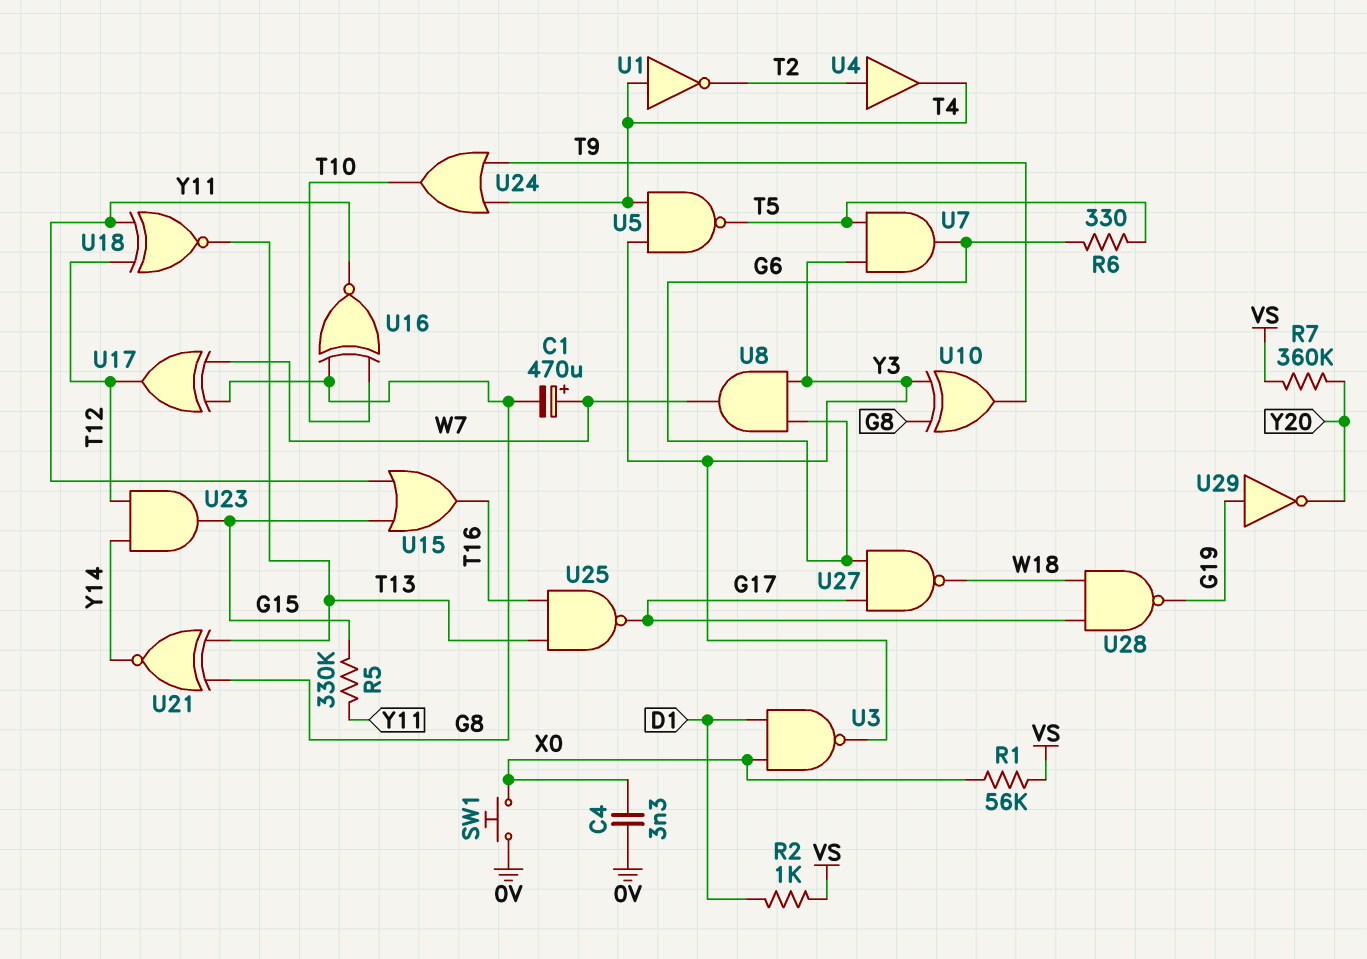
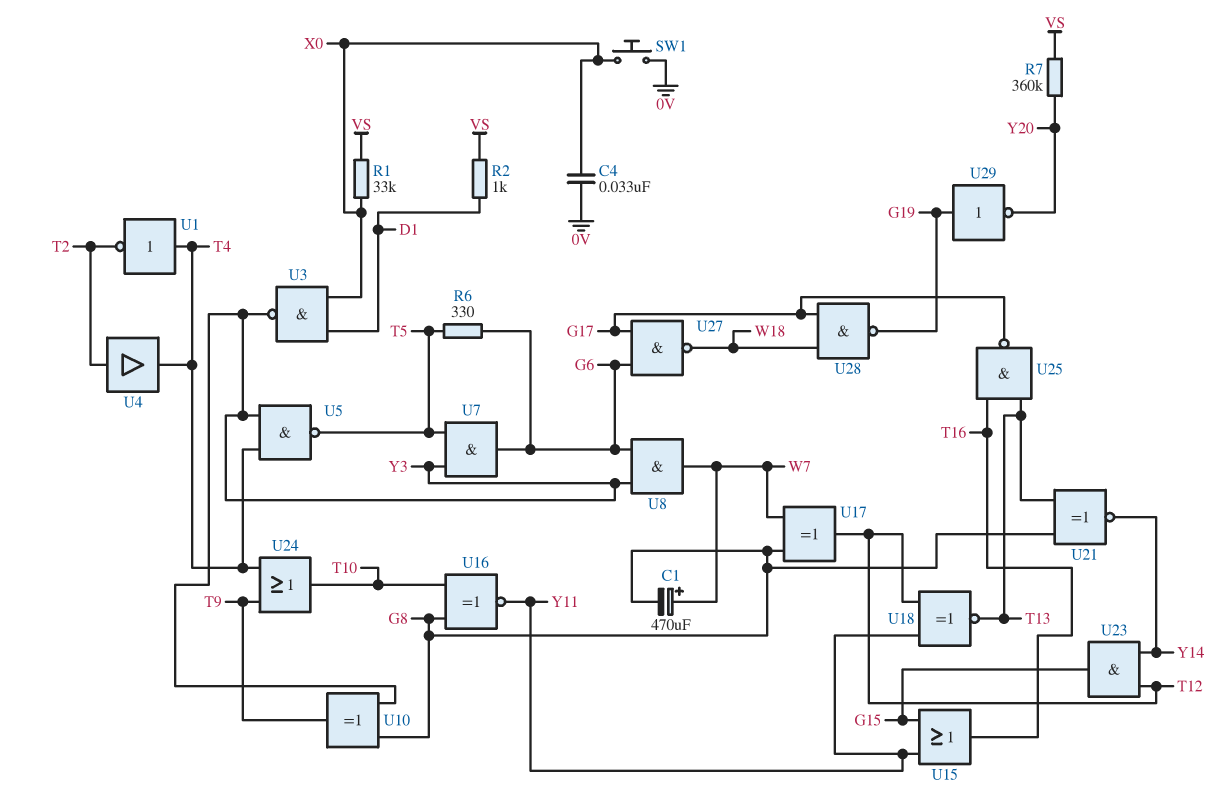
C4: 3.3nF (0V, X0) -> 33nF (0V, X0)
R1: 56k (VS, X0) -> 33k (VS, X0)
R5: 330k (G15, Y11) -> none

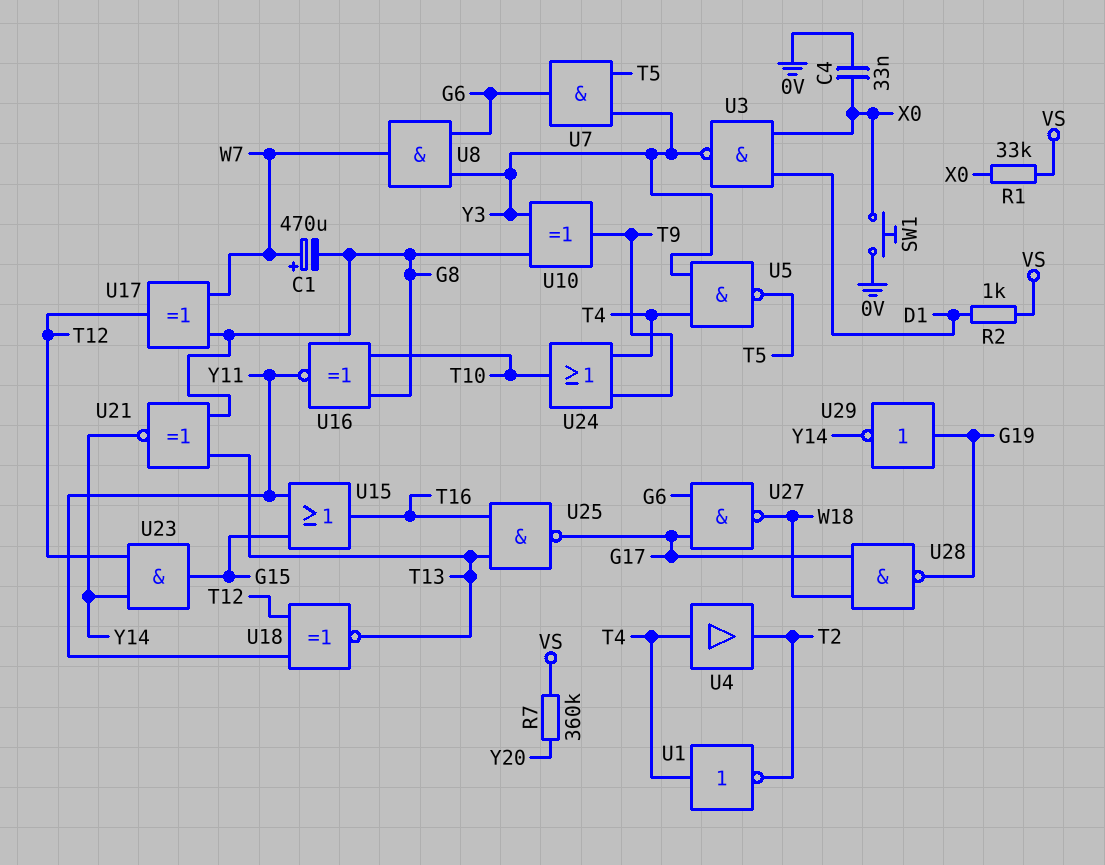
R6: 330 (G6, T5) -> none
U4: buffer (in T2, out T4) -> buffer (in T4, out T2)
U29: NOT (in G19, out Y20) -> NOT (in G19, out Y14)

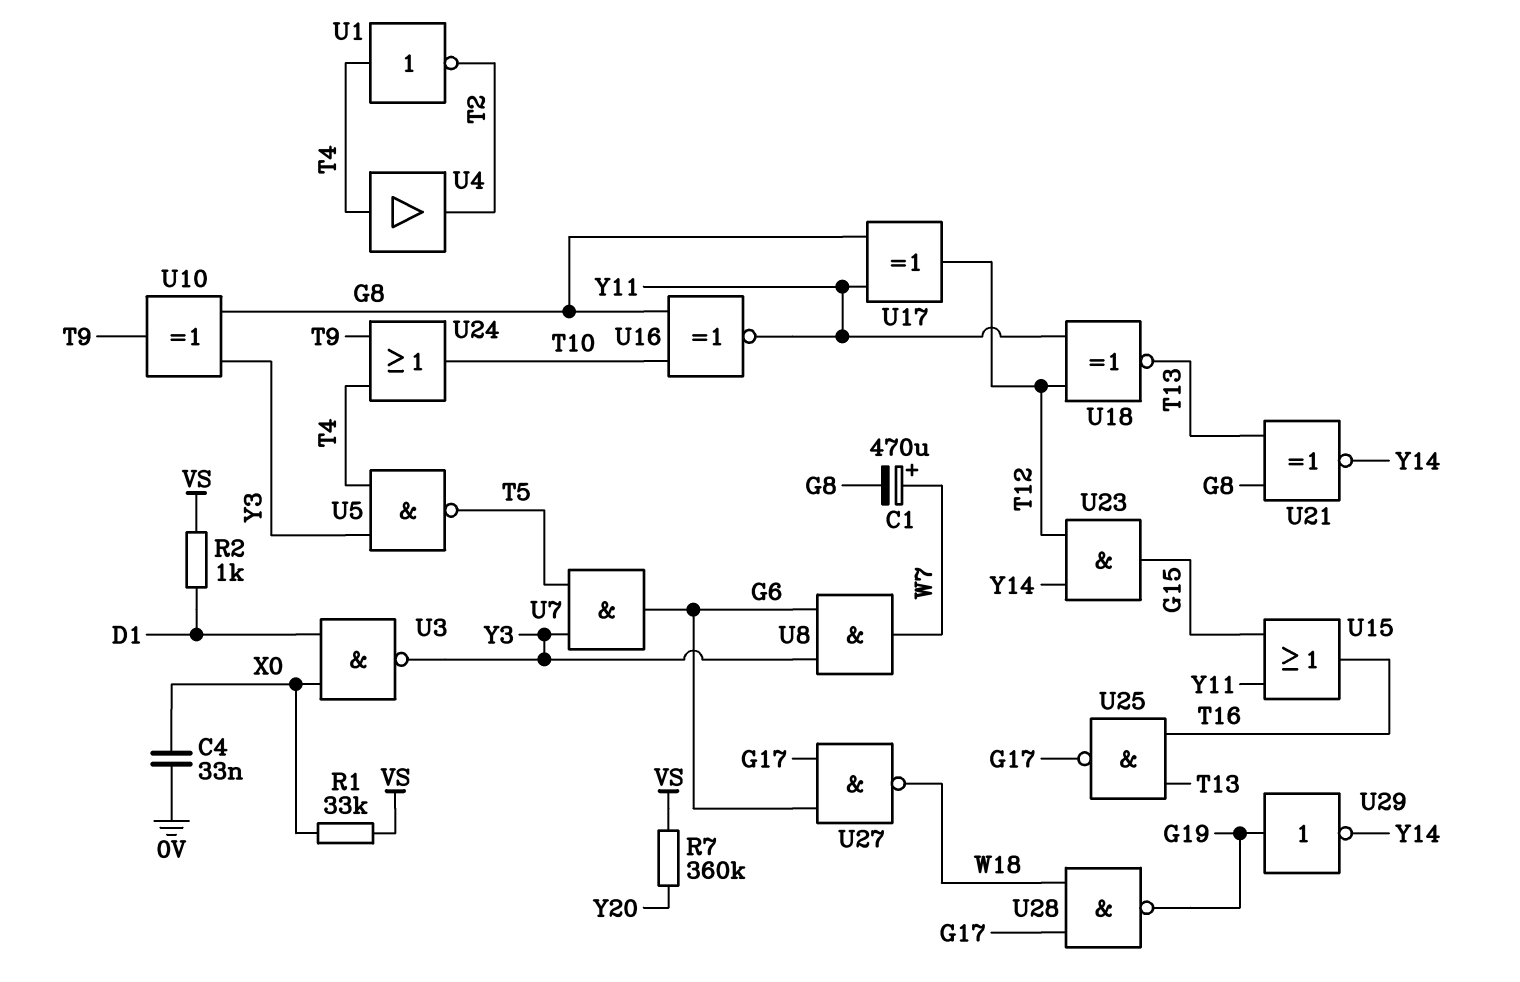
SW1: button (0V, X0) -> none
U17: XOR (in G8, in W7, out T12) -> XOR (in G8, in Y11, out T12)

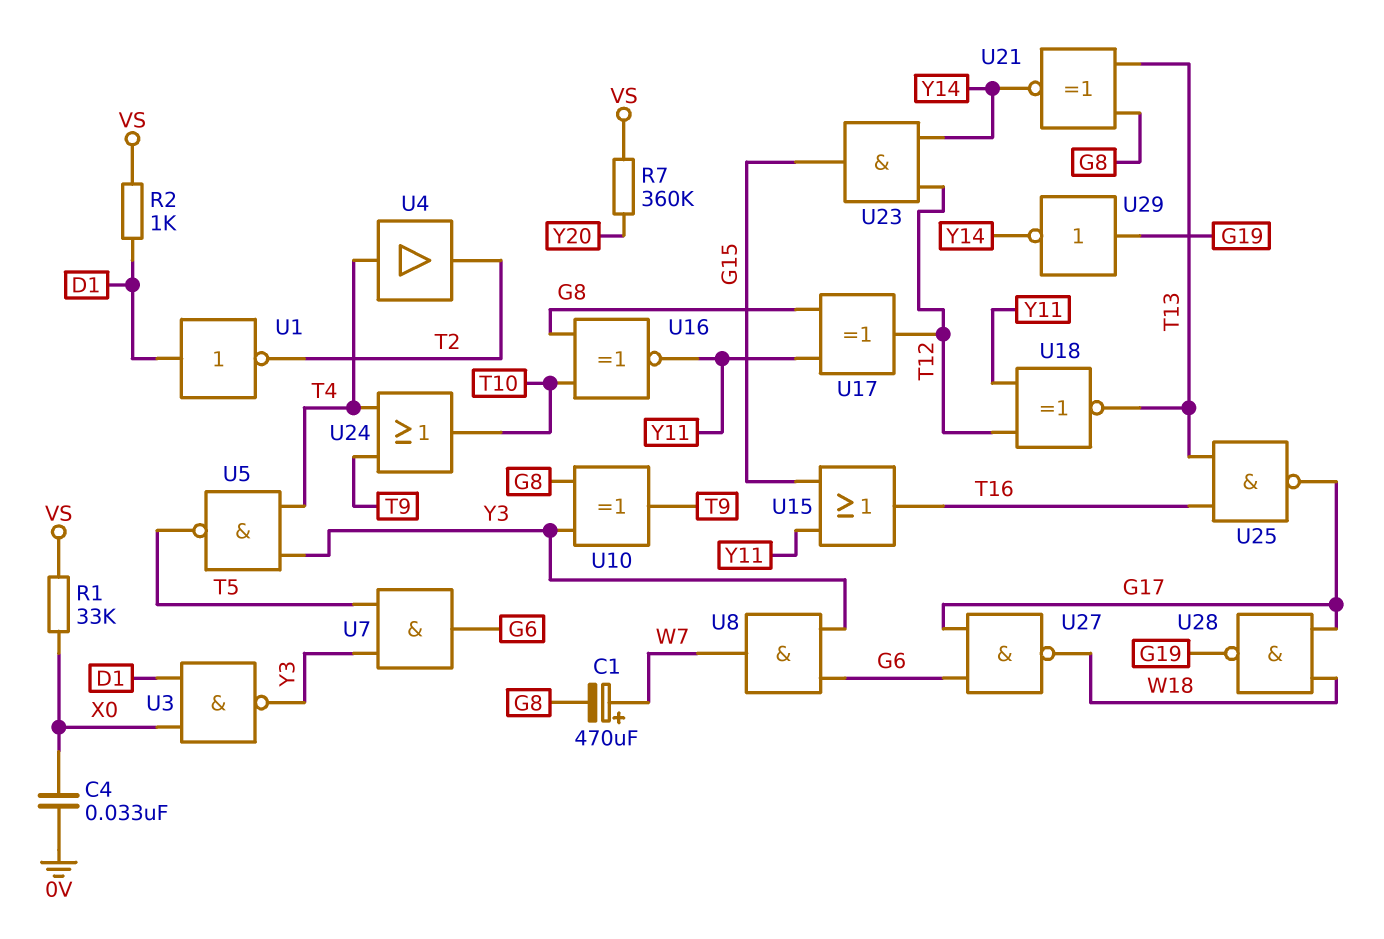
U1: NOT (in T4, out T2) -> NOT (in D1, out T2)

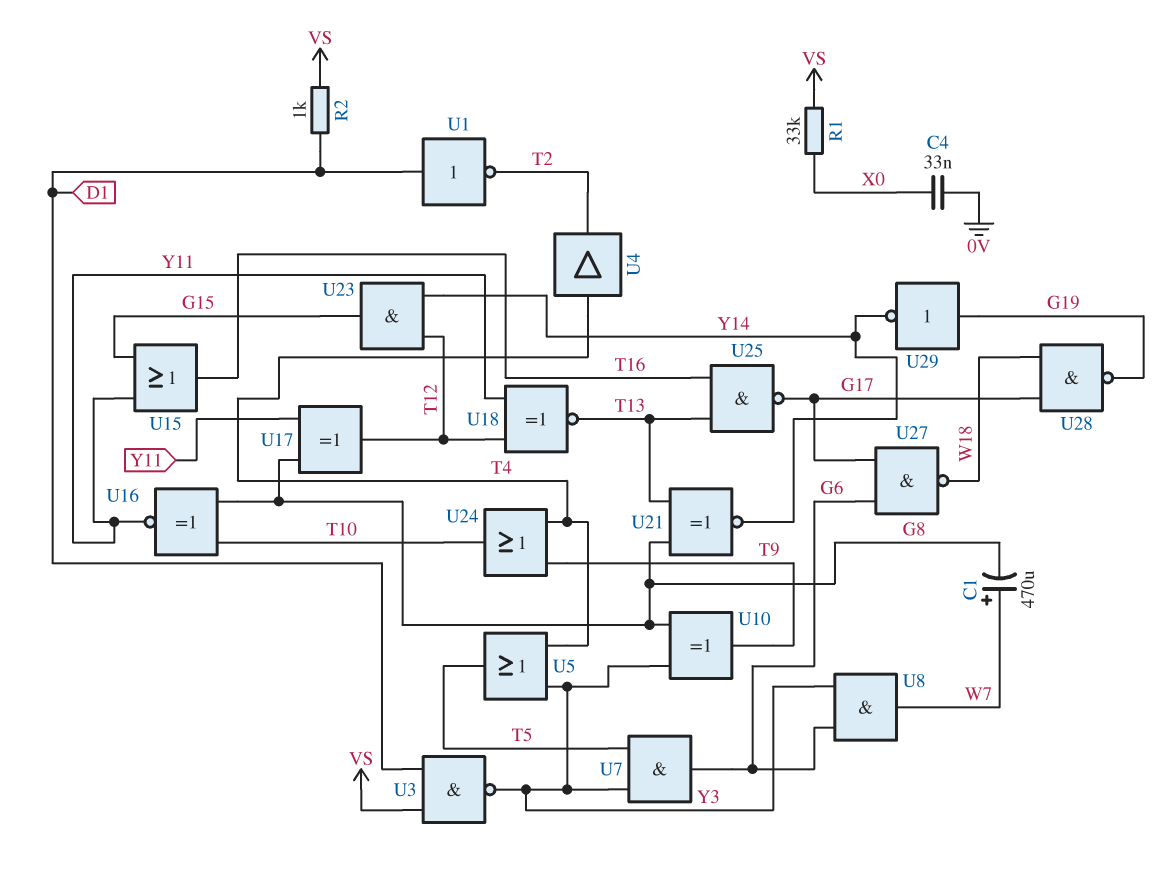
R7: 360k (VS, Y20) -> none
U3: NAND (in D1, in X0, out Y3) -> NAND (in D1, in VS, out Y3)
U5: NAND (in T4, in Y3, out T5) -> OR (in T4, in Y3, out T5)

